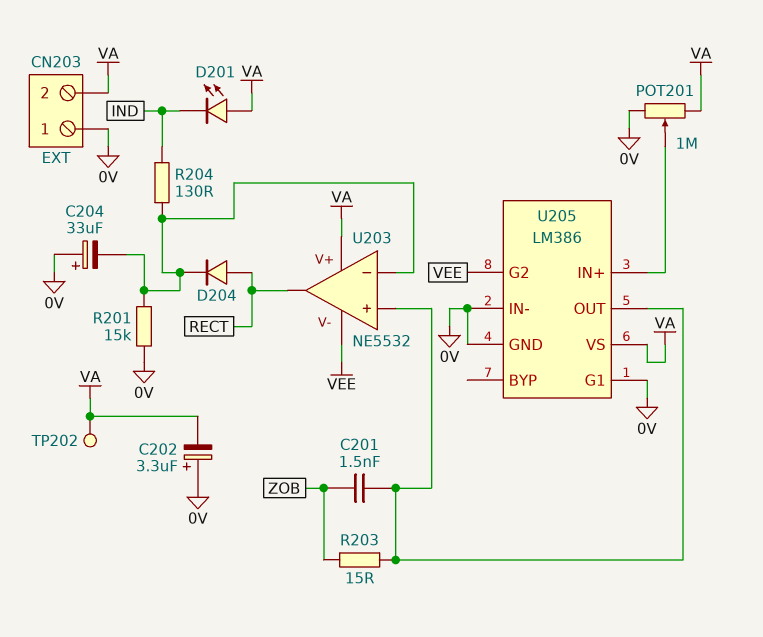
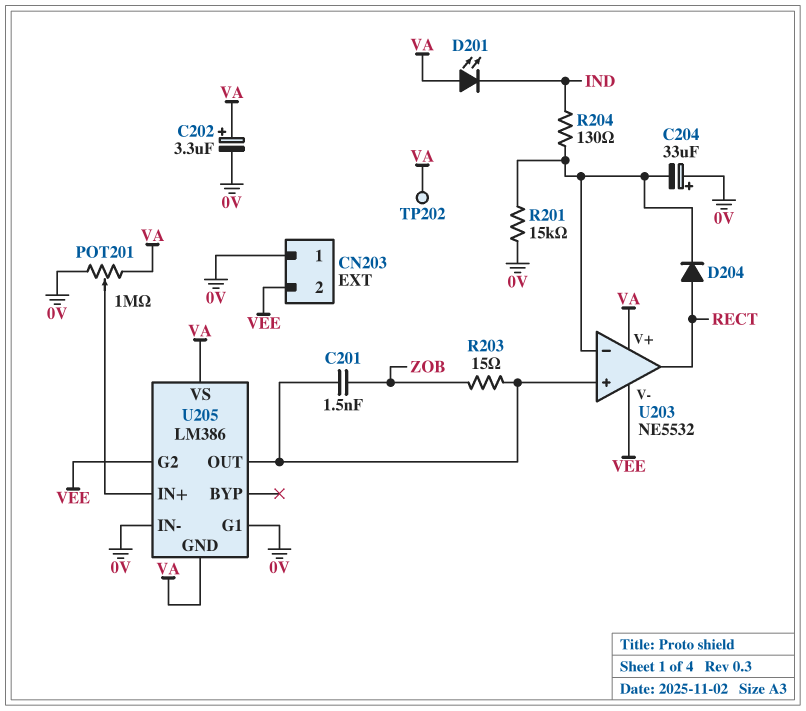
C202: 3.3uF (plus 0V, minus VA) -> 3.3uF (plus VA, minus 0V)
CN203 pin 2: VA -> VEE
U205 pin GND: 0V -> VA

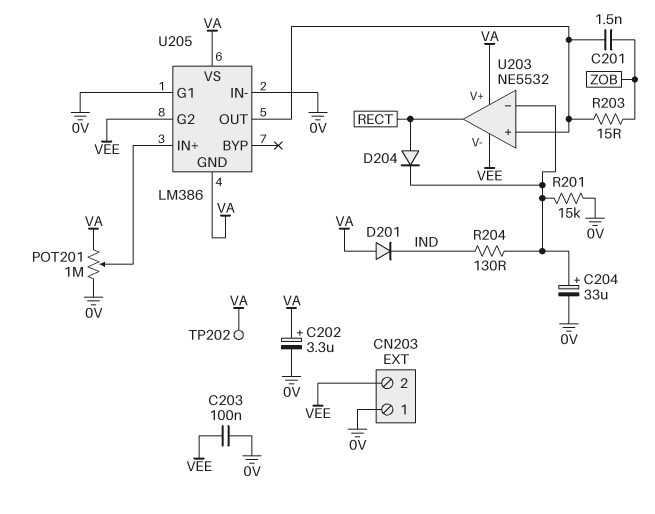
C203: none -> 100nF (0V, VEE)
C204: 33uF (plus 0V, minus U203/in-) -> 33uF (plus U203/in-, minus 0V)
D201: LED (A VA, K IND) -> diode (A VA, K IND)

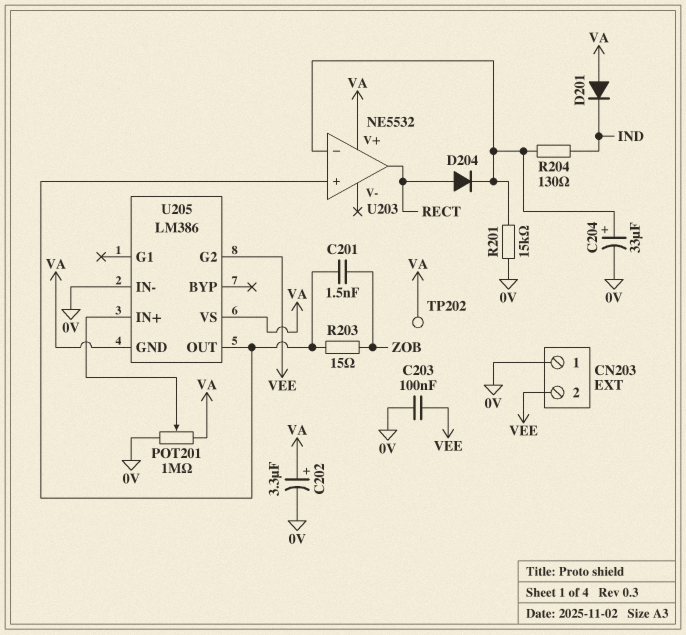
U203 pin V-: VEE -> none
U205 pin G1: 0V -> none

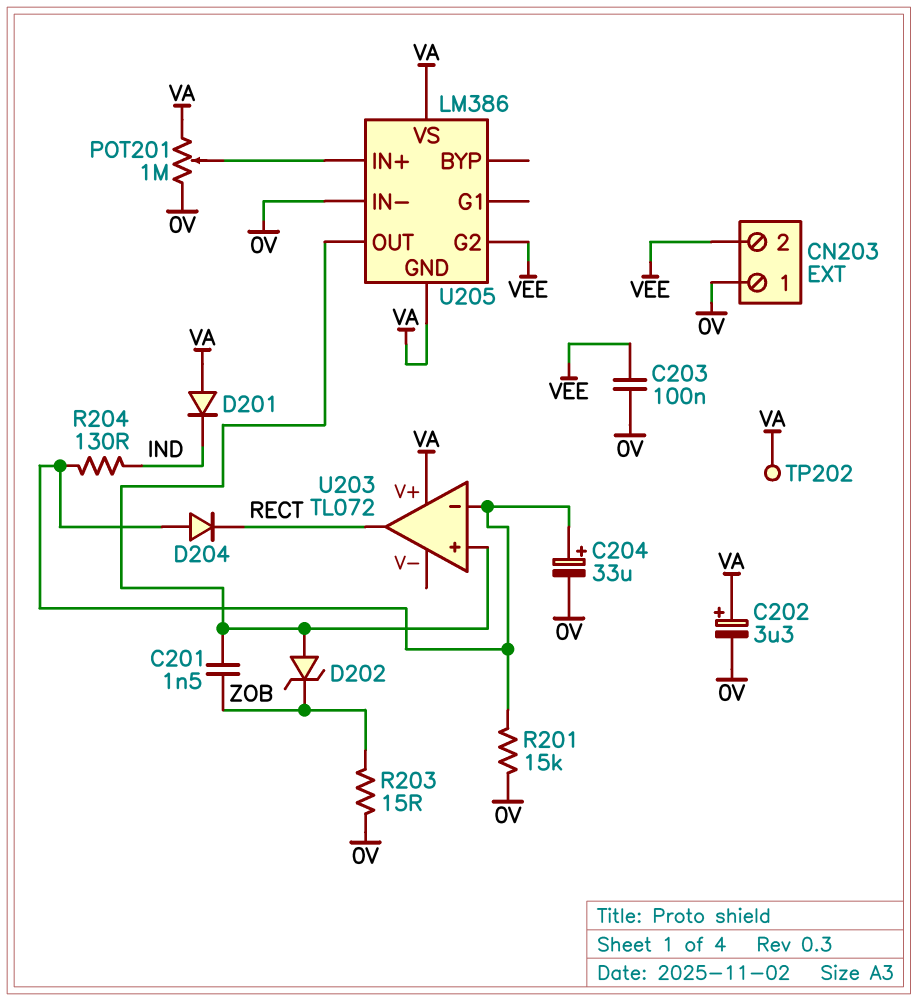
D202: none -> zener (A U203/in+, K ZOB)
D204: diode (A RECT, K U203/in-) -> diode (A U203/in-, K RECT)
R203: 15 (U203/in+, ZOB) -> 15 (0V, ZOB)
U203: NE5532 -> TL072

